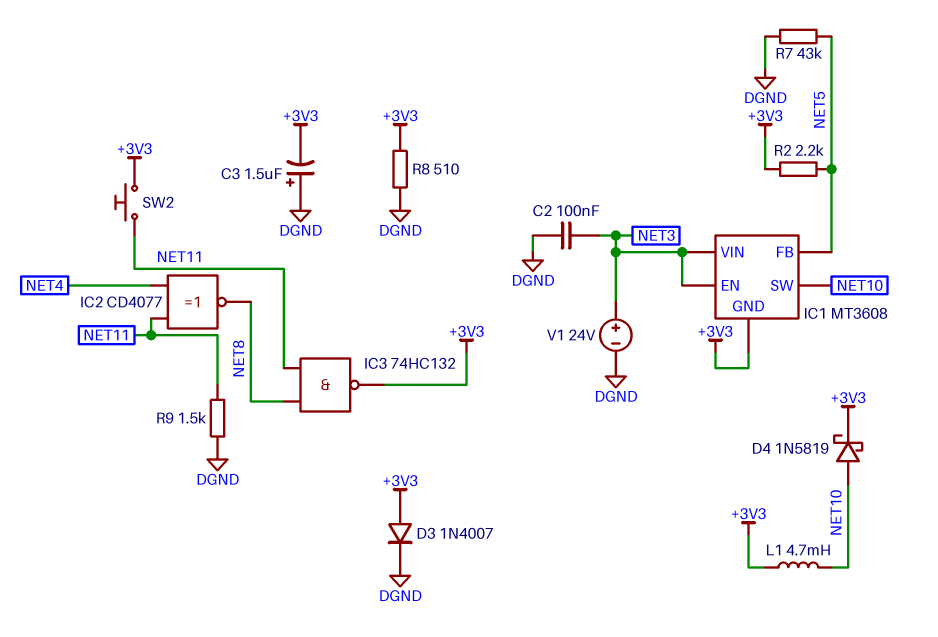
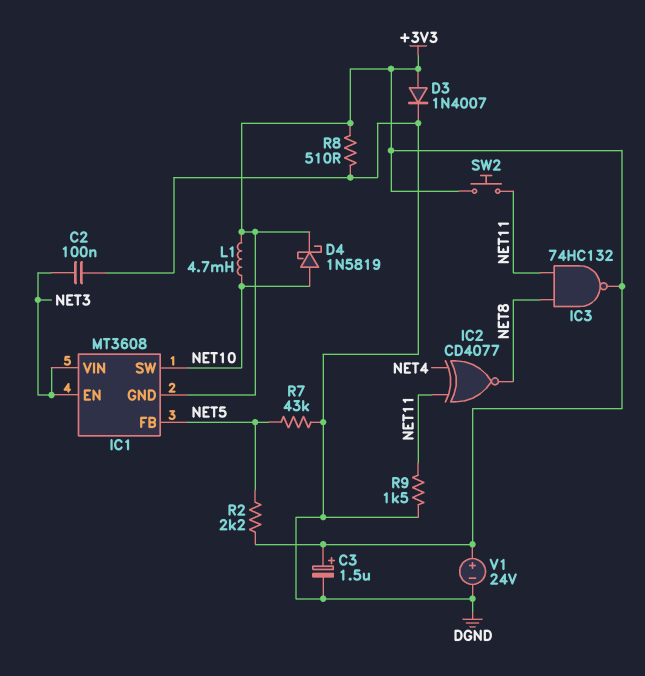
C3: 1.5uF (plus DGND, minus +3V3) -> 1.5uF (plus +3V3, minus DGND)
V1: 24V (plus NET3, minus DGND) -> 24V (plus +3V3, minus DGND)

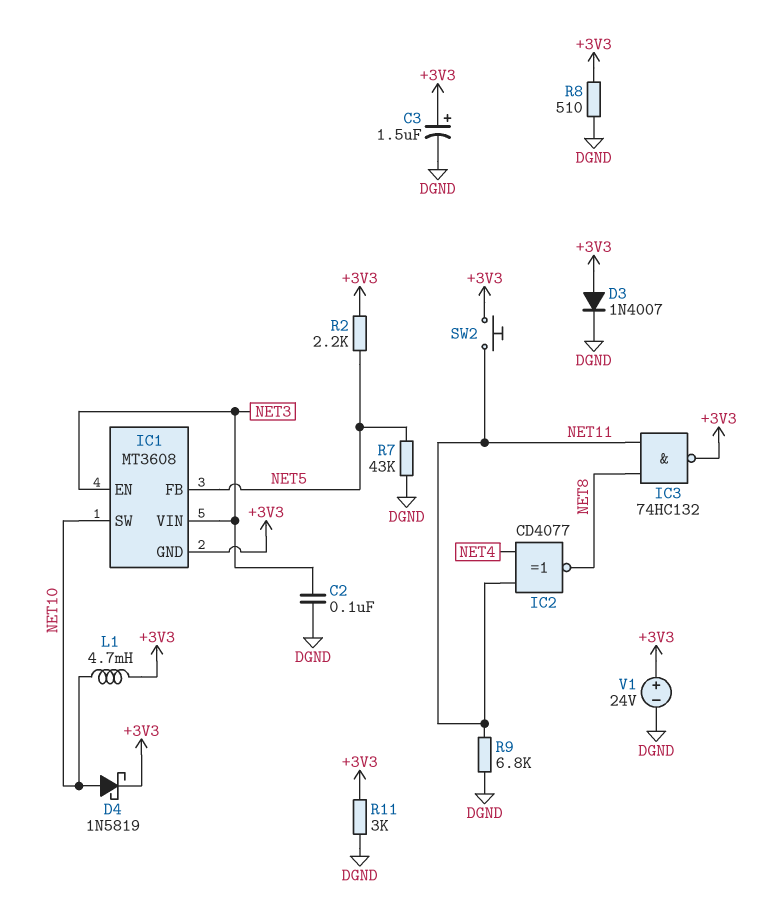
R9: 1.5k (DGND, NET11) -> 6.8k (DGND, NET11)
R11: none -> 3k (+3V3, DGND)

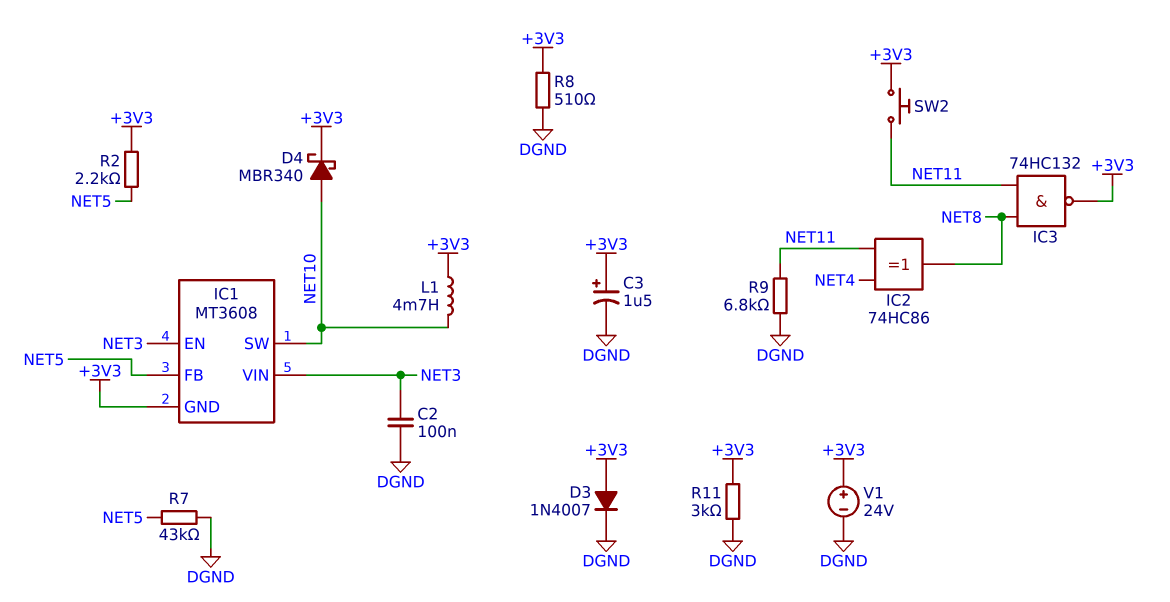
D4: schottky 1N5819 (A NET10, K +3V3) -> schottky MBR340 (A NET10, K +3V3)
IC2: XNOR CD4077 (in NET4, in NET11, out NET8) -> XOR 74HC86 (in NET4, in NET11, out NET8)

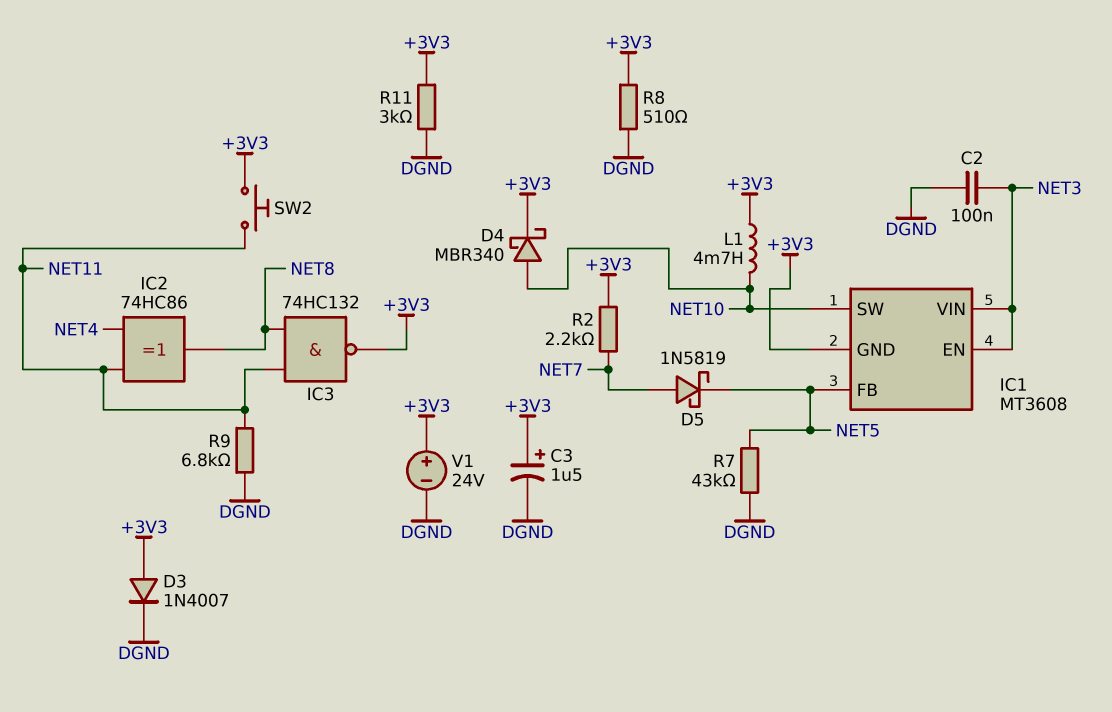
D5: none -> schottky 1N5819 (A NET7, K NET5)
R2: 2.2k (+3V3, NET5) -> 2.2k (+3V3, NET7)

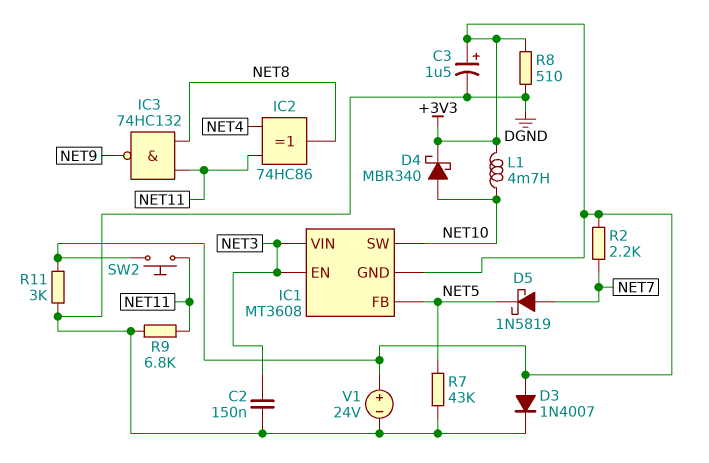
C2: 100nF (DGND, NET3) -> 150nF (DGND, NET3)
IC3: NAND 74HC132 (in NET8, in NET11, out +3V3) -> NAND 74HC132 (in NET8, in NET11, out NET9)

